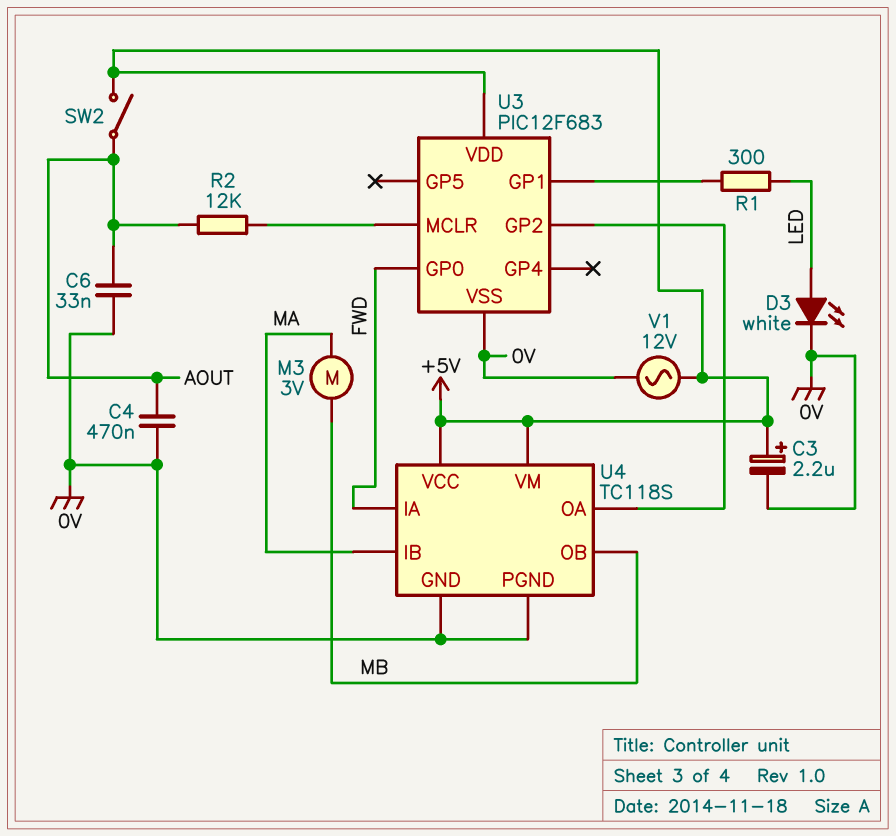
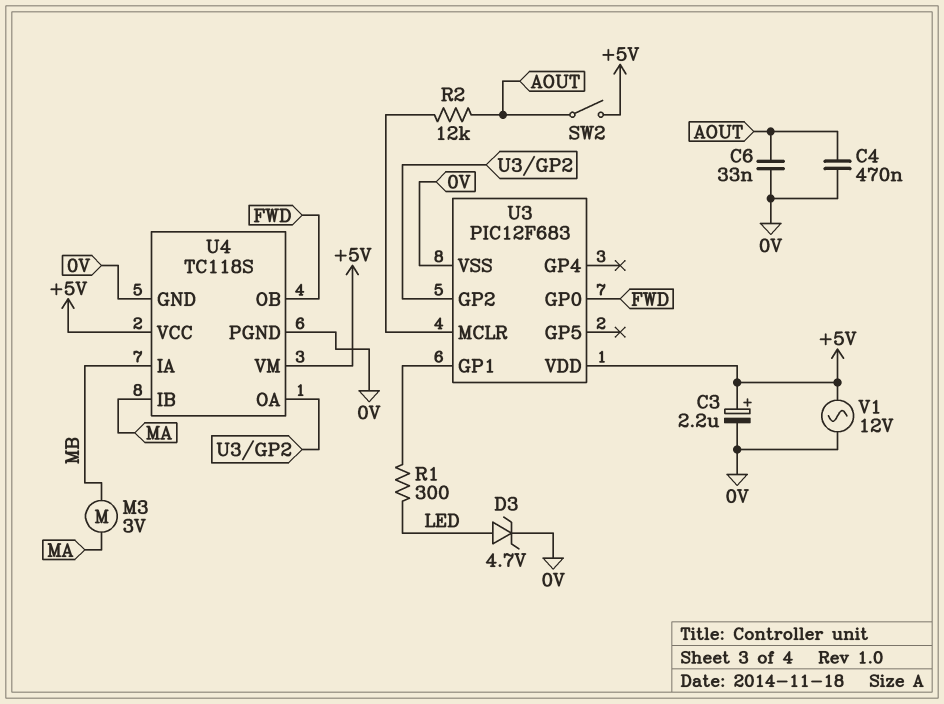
D3: LED white (A LED, K 0V) -> zener 4.7V (A LED, K 0V)
U4 pin IA: FWD -> MB
U4 pin OB: MB -> FWD

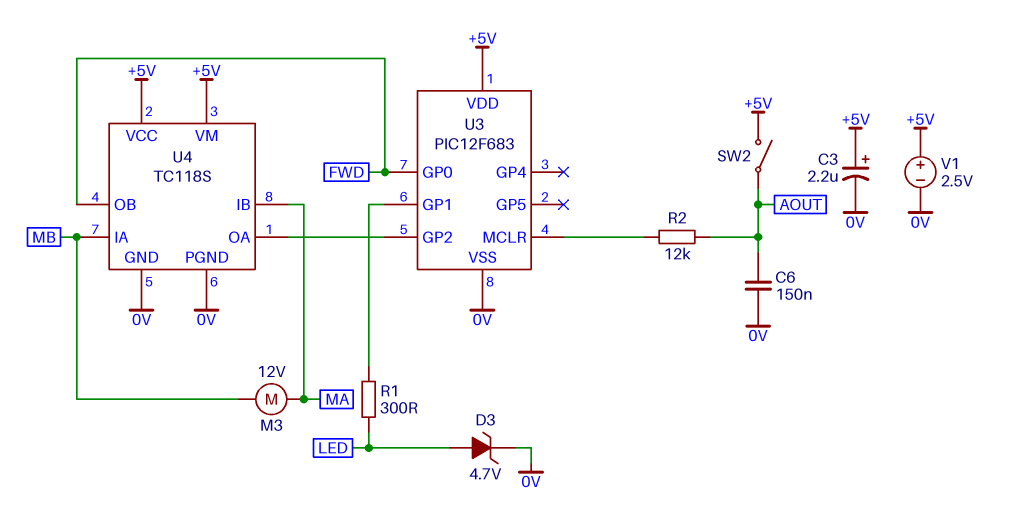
C4: 470nF (0V, AOUT) -> none
C6: 33nF (0V, AOUT) -> 150nF (0V, AOUT)
M3: motor 3V (MA, MB) -> motor 12V (MA, MB)
V1: AC 12V (+5V, 0V) -> 2.5V (plus +5V, minus 0V)

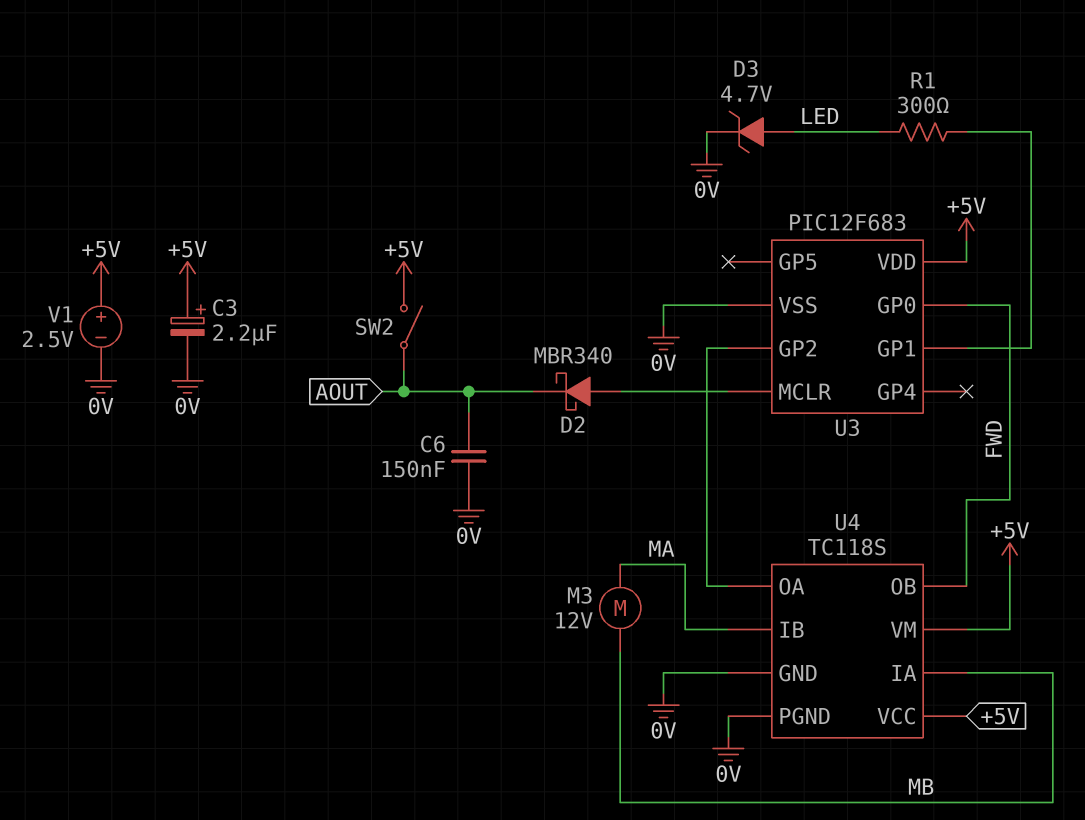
D2: none -> schottky MBR340 (A U3/MCLR, K AOUT)
R2: 12k (AOUT, U3/MCLR) -> none

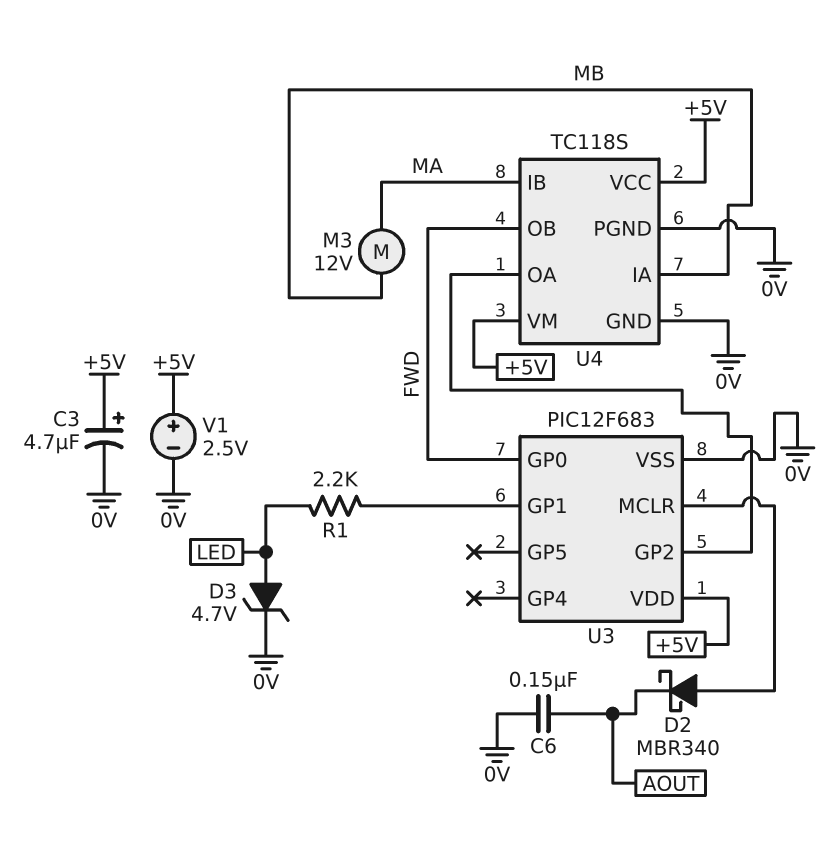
C3: 2.2uF (plus +5V, minus 0V) -> 4.7uF (plus +5V, minus 0V)
R1: 300 (LED, U3/GP1) -> 2.2k (LED, U3/GP1)
SW2: switch (+5V, AOUT) -> none

